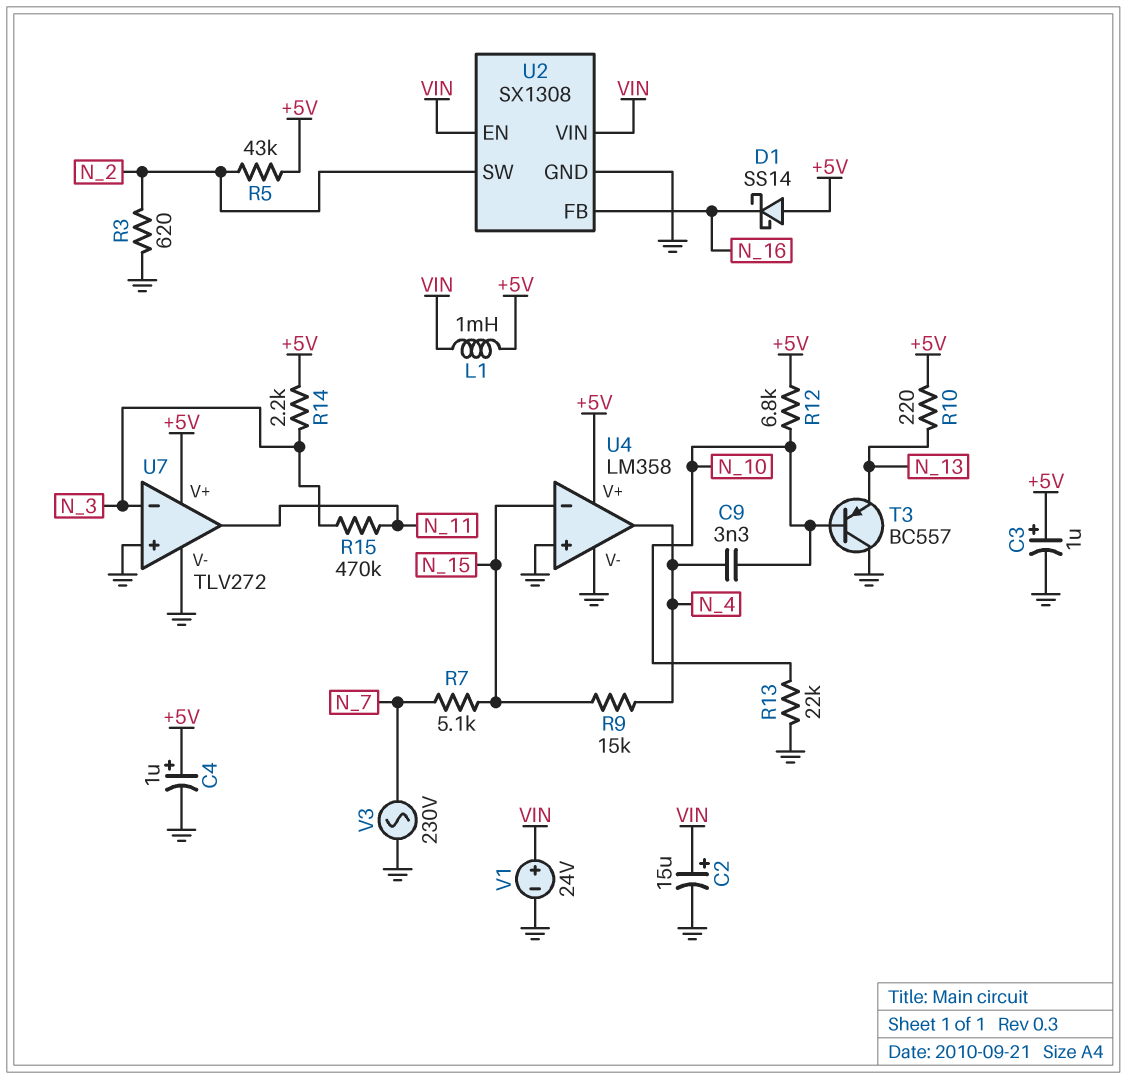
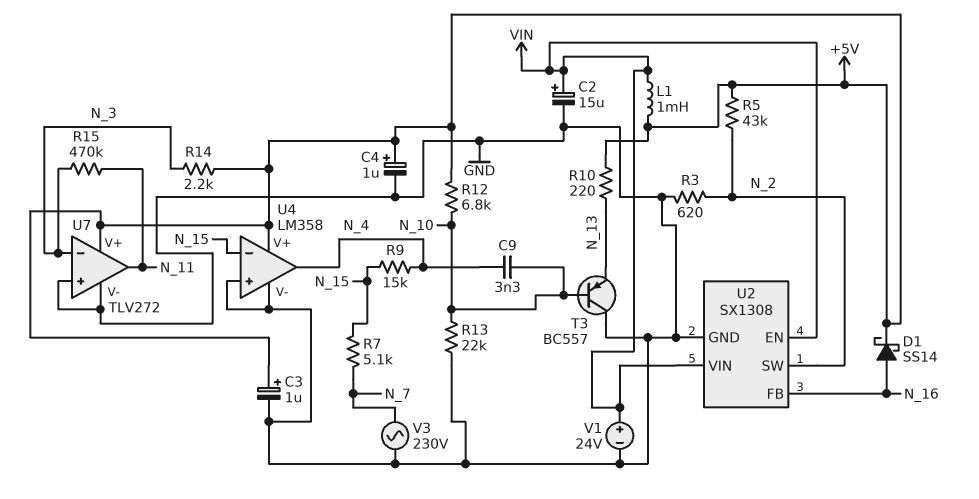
D1: schottky SS14 (A +5V, K N_16) -> schottky SS14 (A N_16, K +5V)

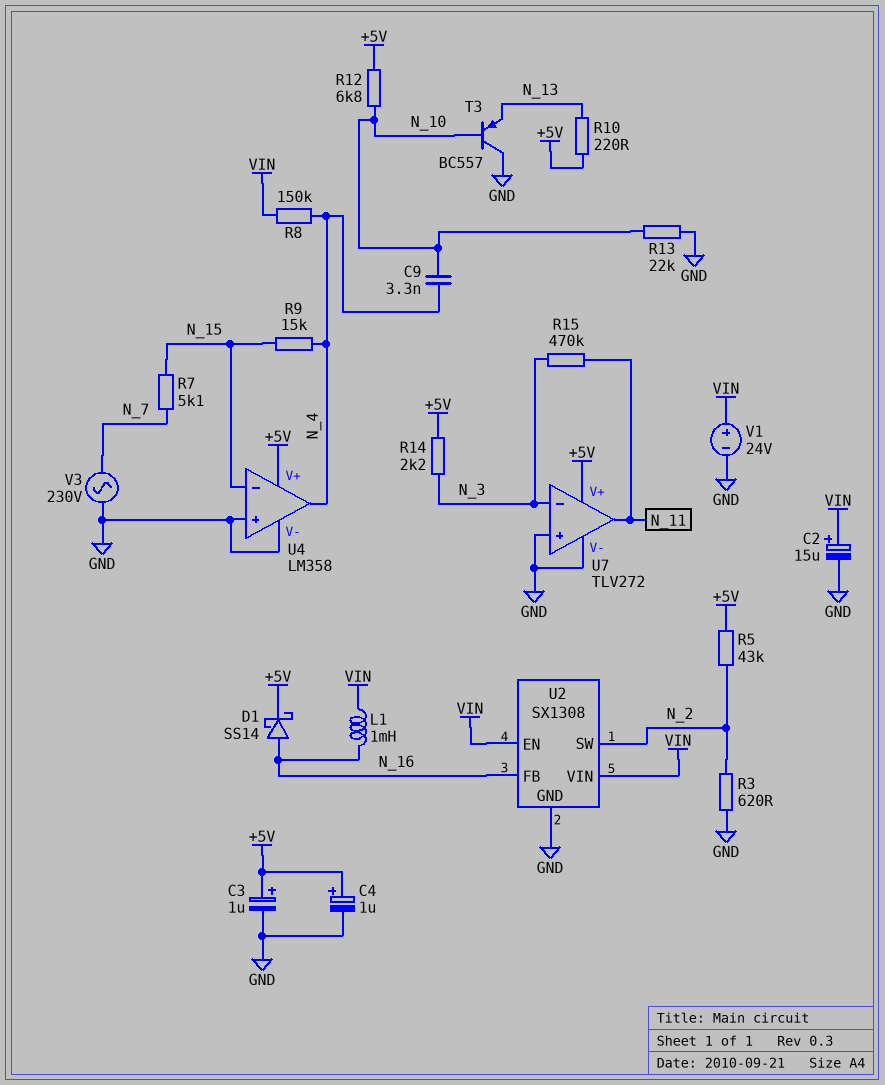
L1: 1mH (+5V, VIN) -> 1mH (N_16, VIN)
R8: none -> 150k (N_4, VIN)

